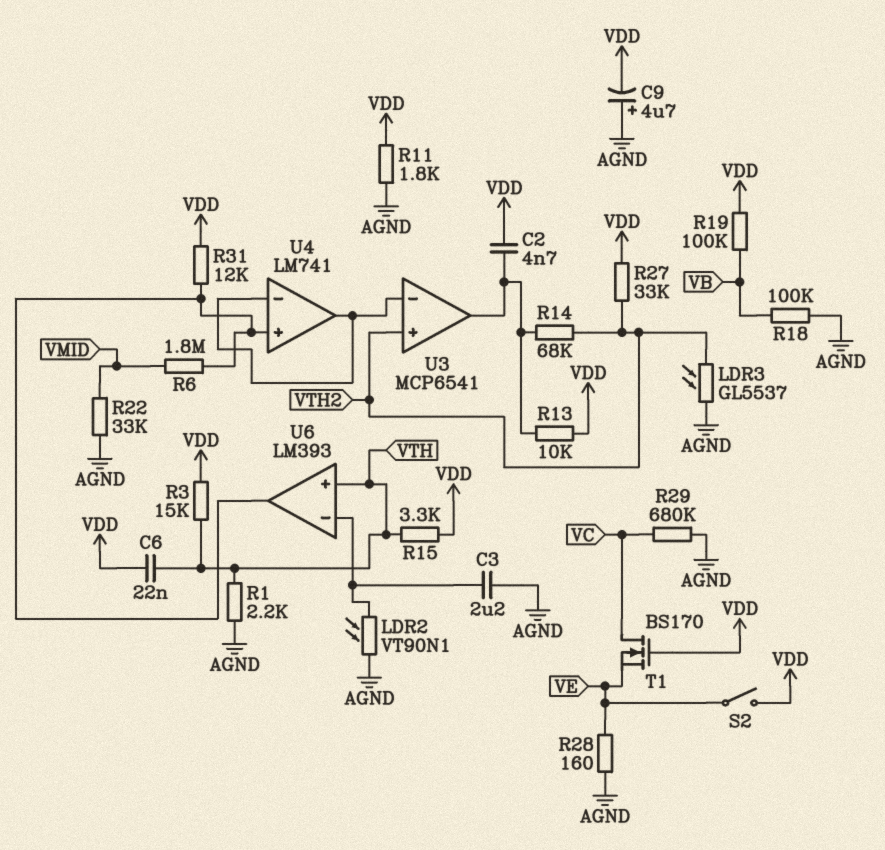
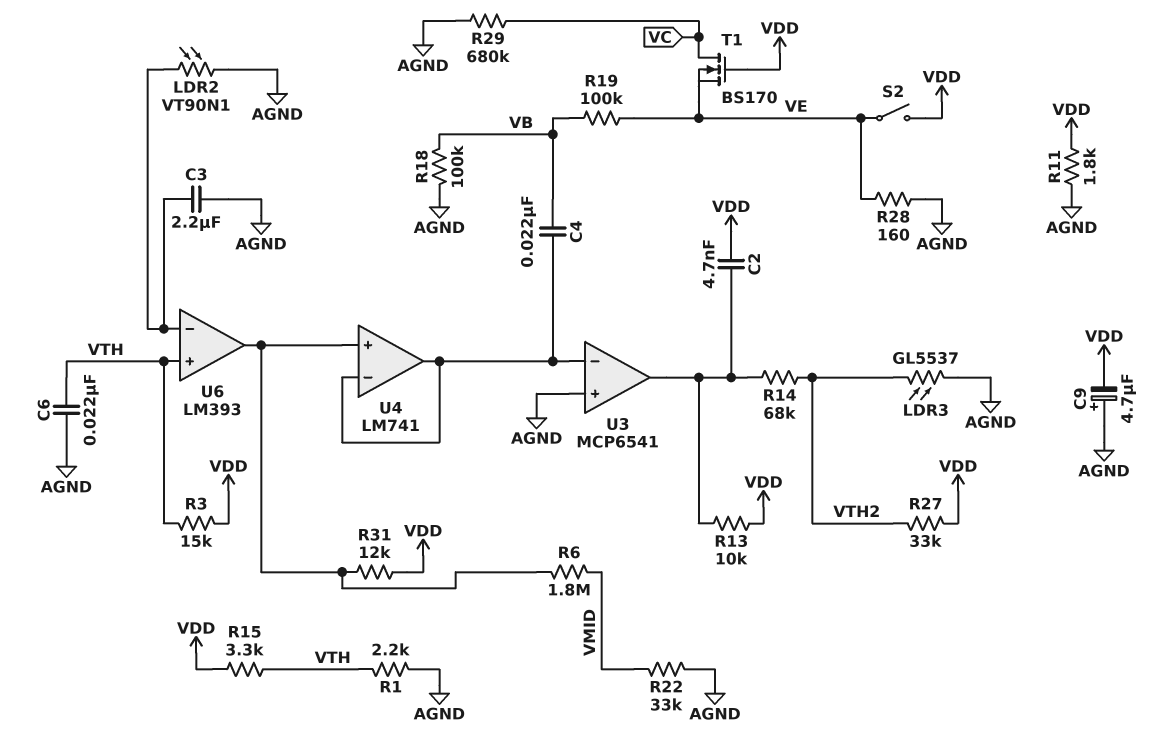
C4: none -> 22nF (U3/in-, VB)
C6: 22nF (VDD, VTH) -> 22nF (AGND, VTH)
R19: 100k (VB, VDD) -> 100k (VB, VE)
U3 pin in+: VTH2 -> AGND

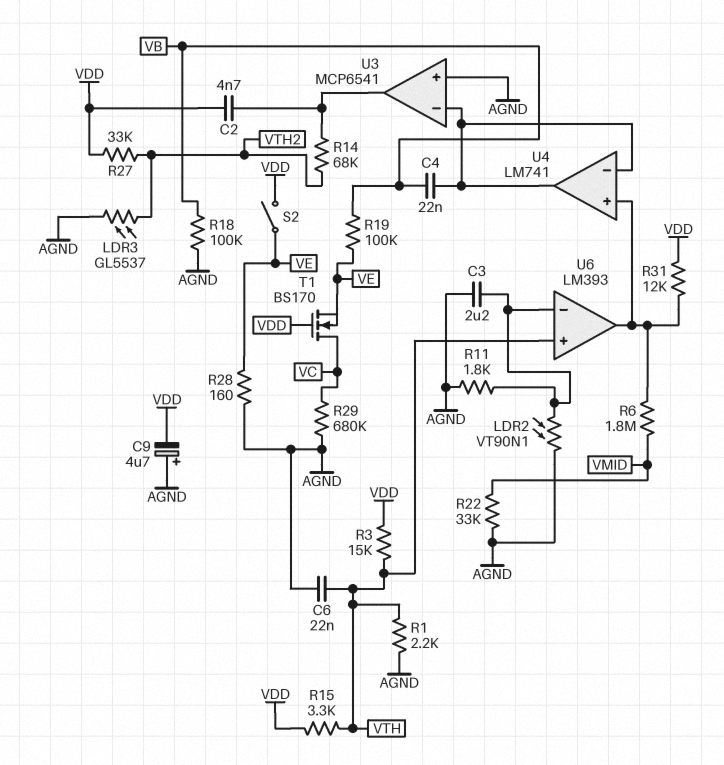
R11: 1.8k (AGND, VDD) -> 1.8k (AGND, U6/in-)
R13: 10k (U3/out, VDD) -> none

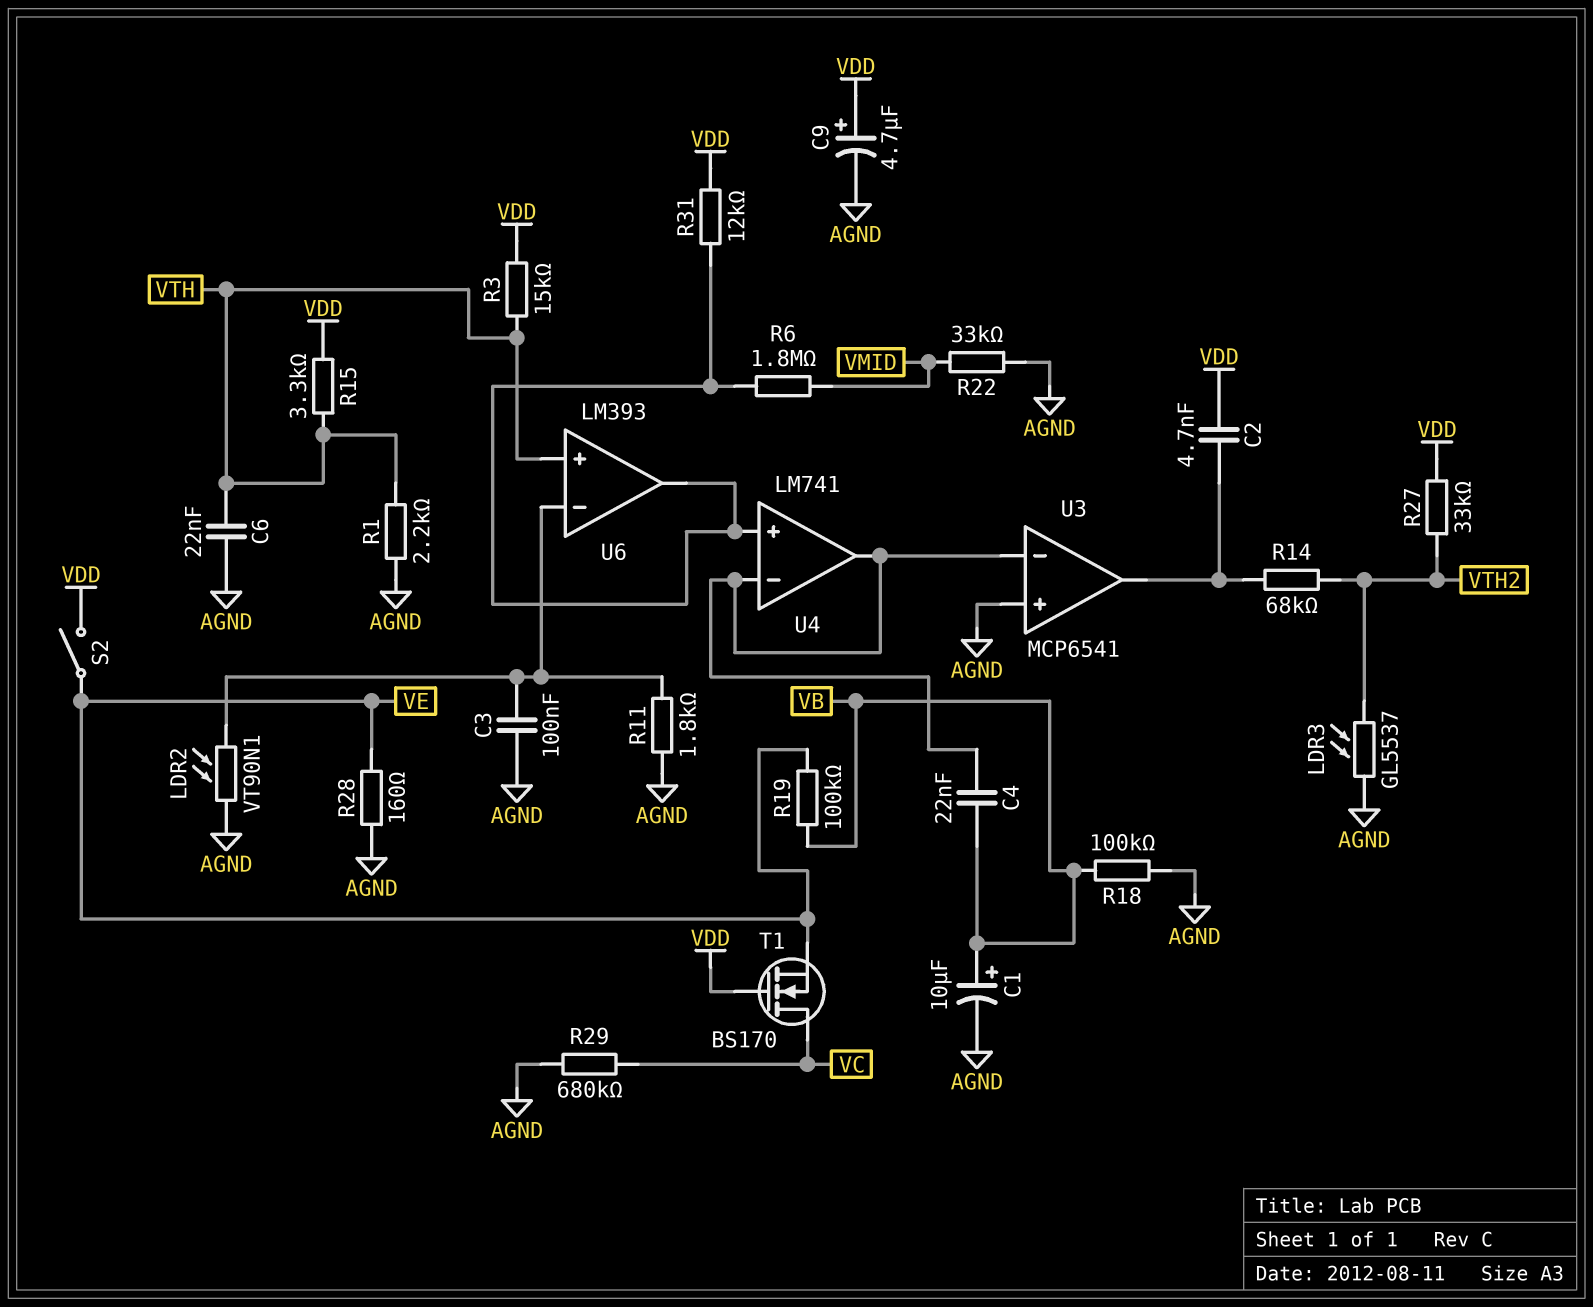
C1: none -> 10uF (plus VB, minus AGND)
C3: 2.2uF (AGND, U6/in-) -> 100nF (AGND, U6/in-)
C9: 4.7uF (plus AGND, minus VDD) -> 4.7uF (plus VDD, minus AGND)

